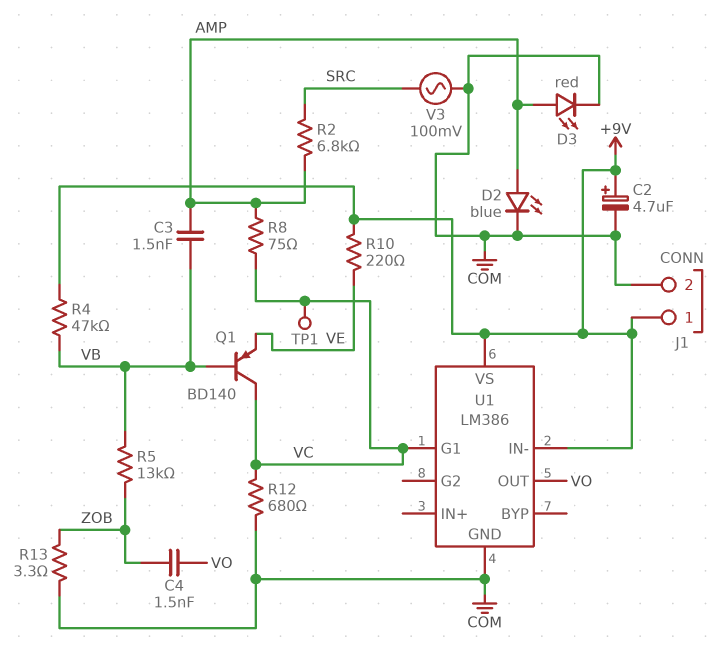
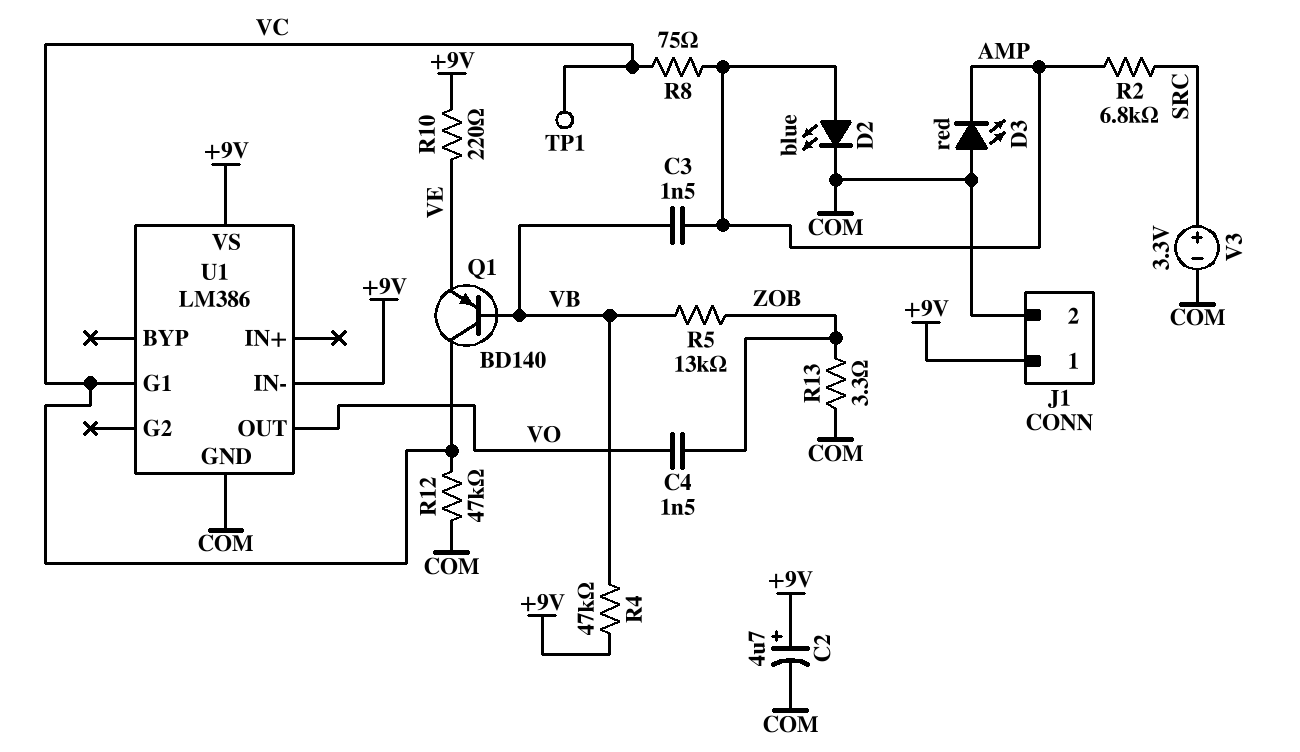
D3: LED red (A AMP, K COM) -> LED red (A COM, K AMP)
R12: 680 (COM, VC) -> 47k (COM, VC)
V3: AC 100mV (COM, SRC) -> 3.3V (plus SRC, minus COM)

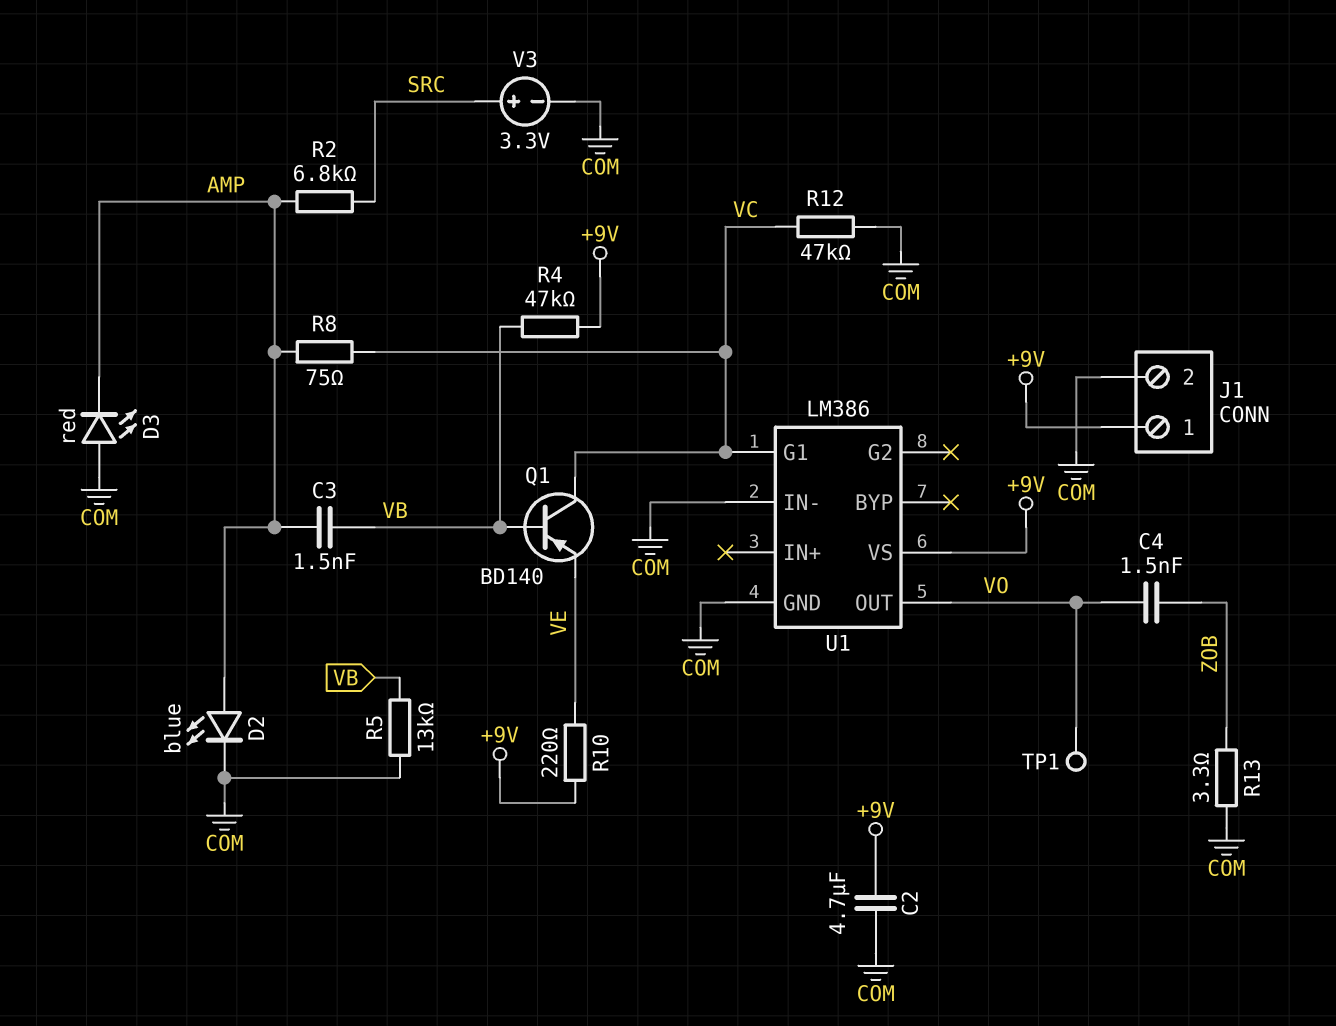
C2: 4.7uF (plus +9V, minus COM) -> 4.7uF (+9V, COM)
R5: 13k (VB, ZOB) -> 13k (COM, VB)
TP1: test point (VC) -> test point (VO)
U1 pin IN-: +9V -> COM

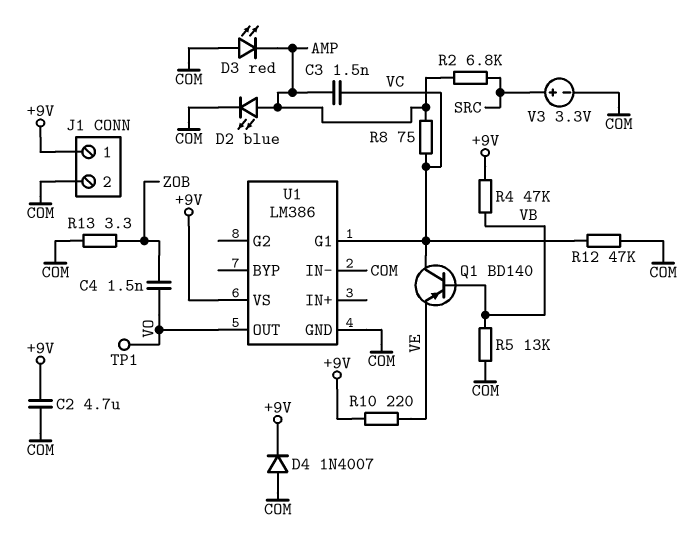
C3: 1.5nF (AMP, VB) -> 1.5nF (AMP, VC)
D4: none -> diode 1N4007 (A COM, K +9V)

